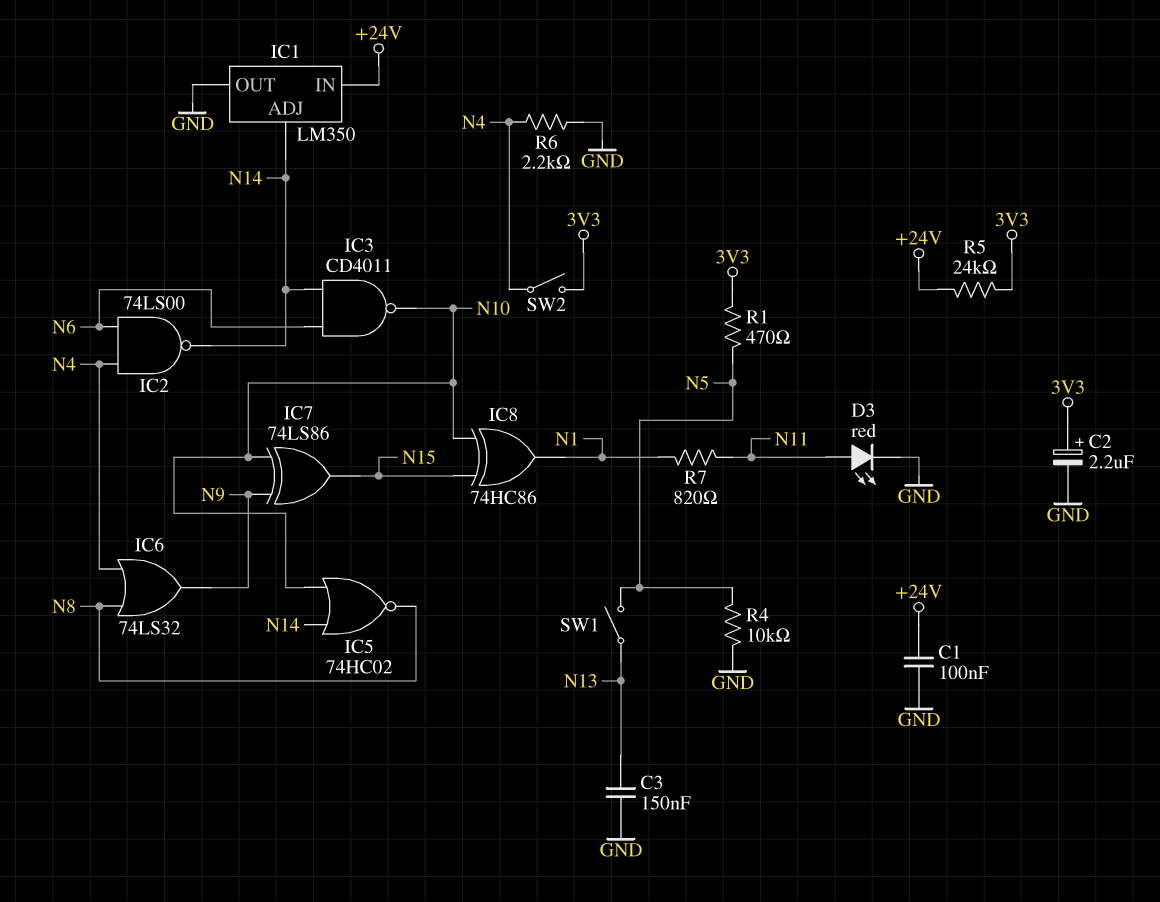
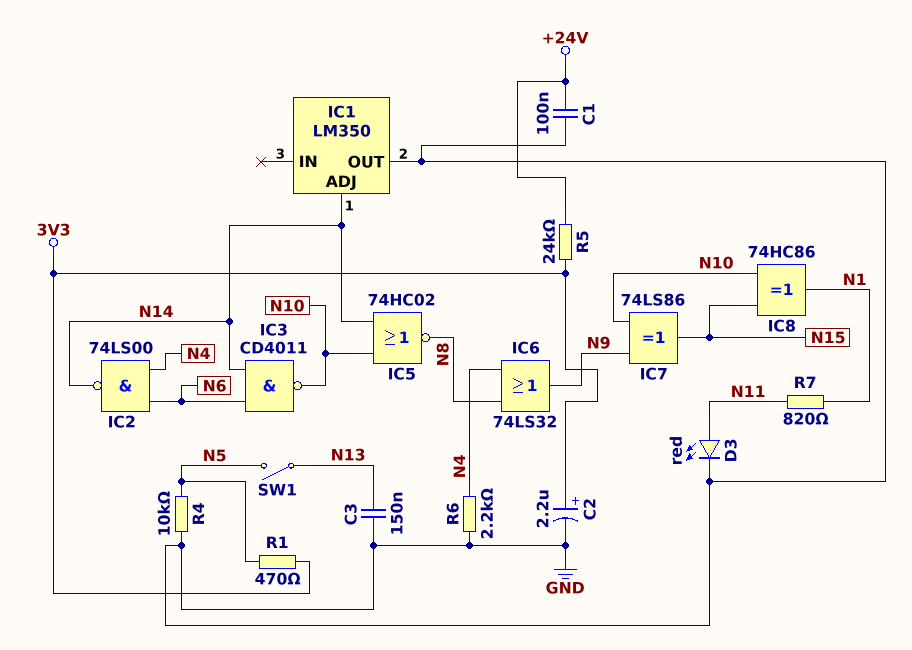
IC1 pin IN: +24V -> none
SW2: switch (3V3, N4) -> none

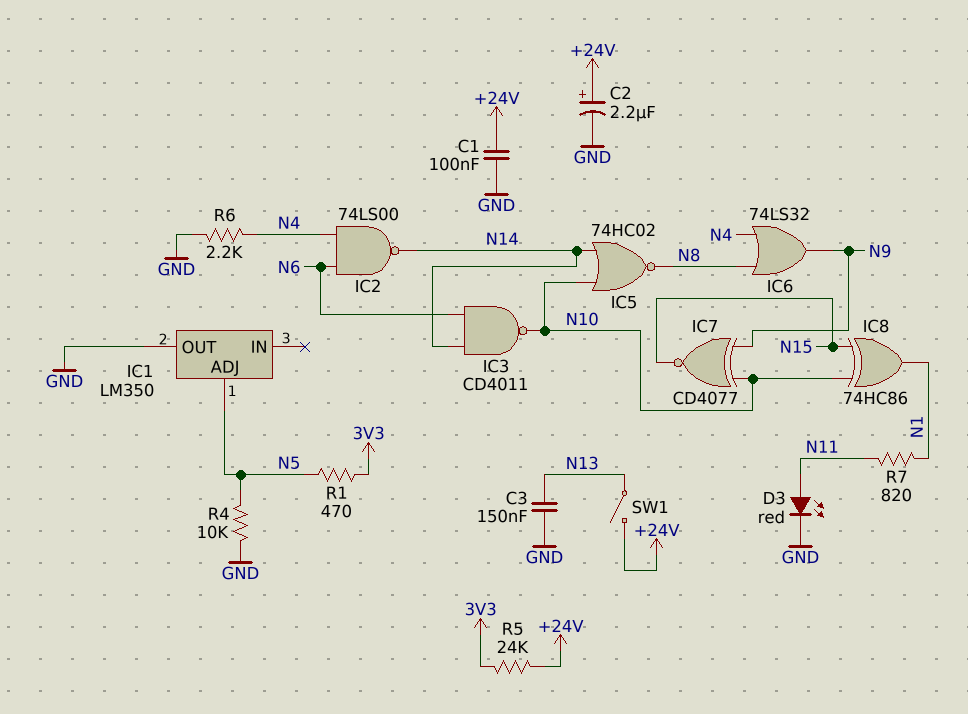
C2: 2.2uF (plus 3V3, minus GND) -> 2.2uF (plus +24V, minus GND)
IC1 pin ADJ: N14 -> N5
IC7: XOR 74LS86 (in N9, in N10, out N15) -> XNOR CD4077 (in N9, in N10, out N15)
SW1: switch (N5, N13) -> switch (+24V, N13)

